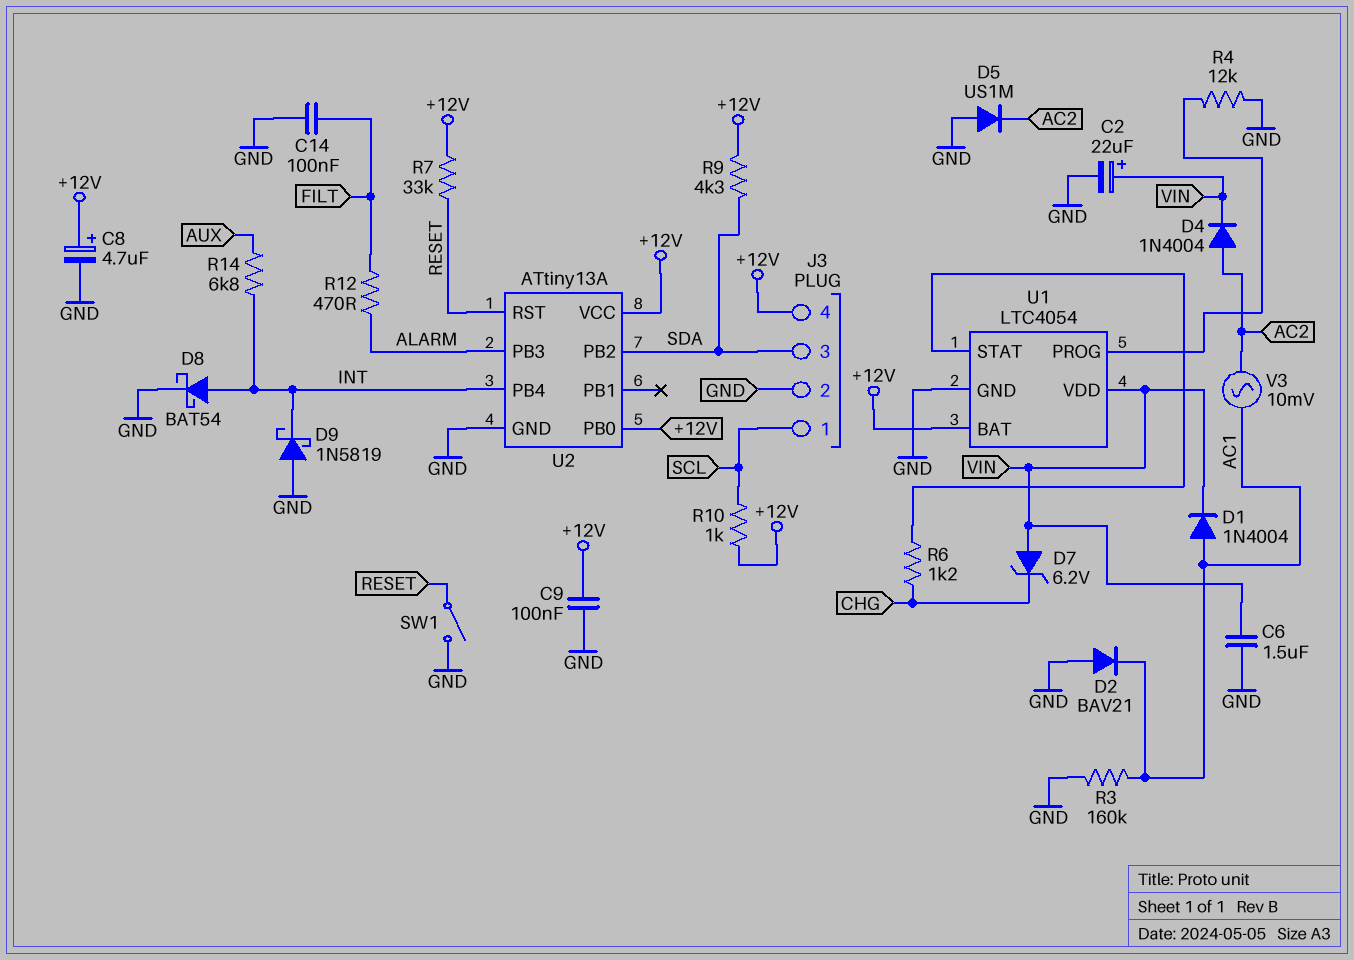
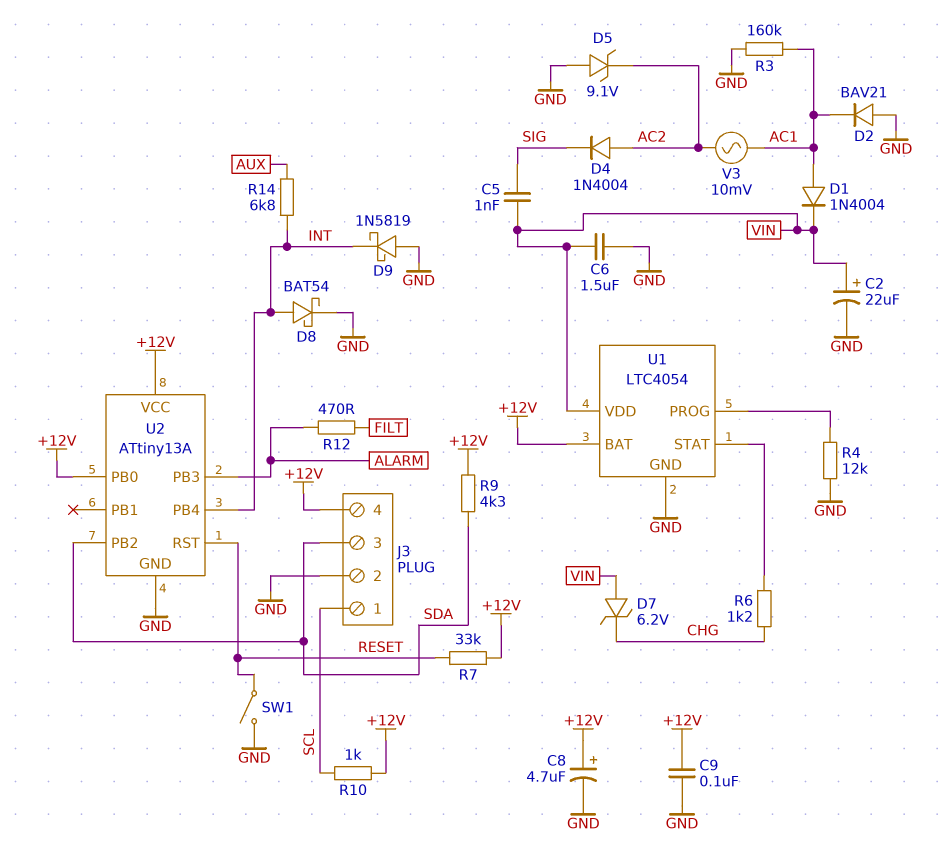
C5: none -> 1nF (SIG, VIN)
C14: 100nF (FILT, GND) -> none
D4: diode 1N4004 (A AC2, K VIN) -> diode 1N4004 (A AC2, K SIG)
D5: diode US1M (A GND, K AC2) -> zener 9.1V (A GND, K AC2)

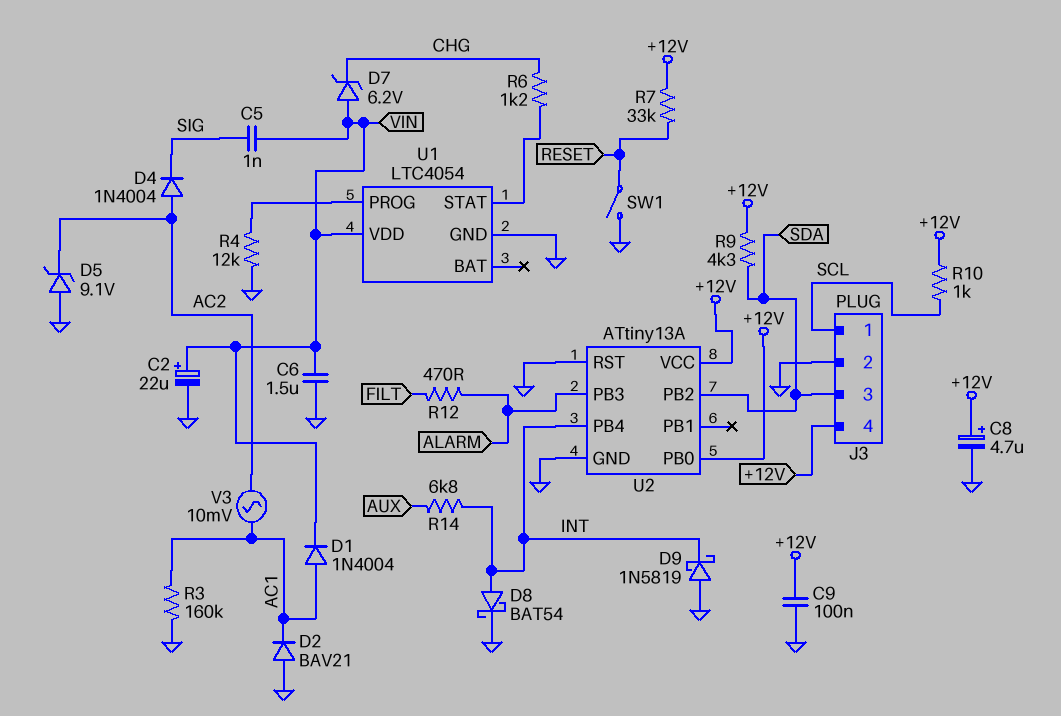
U1 pin BAT: +12V -> none
U2 pin RST: RESET -> GND

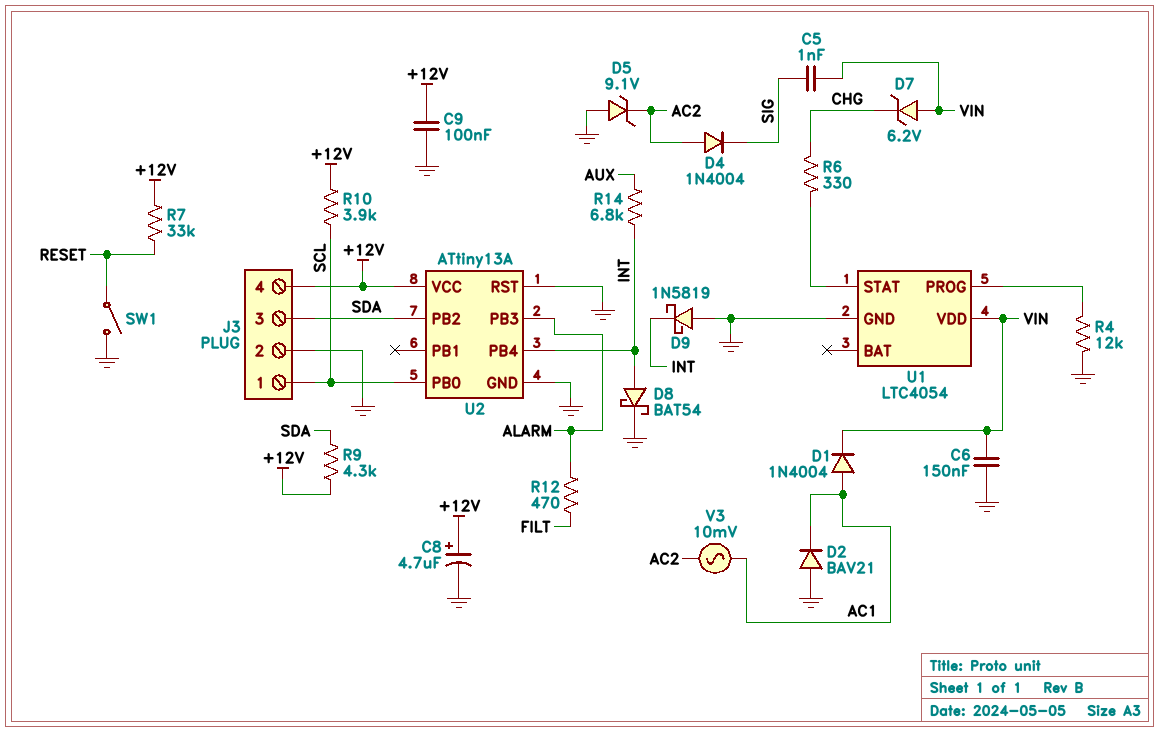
C2: 22uF (plus VIN, minus GND) -> none
C6: 1.5uF (GND, VIN) -> 150nF (GND, VIN)
R3: 160k (AC1, GND) -> none
R6: 1.2k (CHG, U1/STAT) -> 330 (CHG, U1/STAT)
R10: 1k (+12V, SCL) -> 3.9k (+12V, SCL)
U2 pin PB0: +12V -> SCL

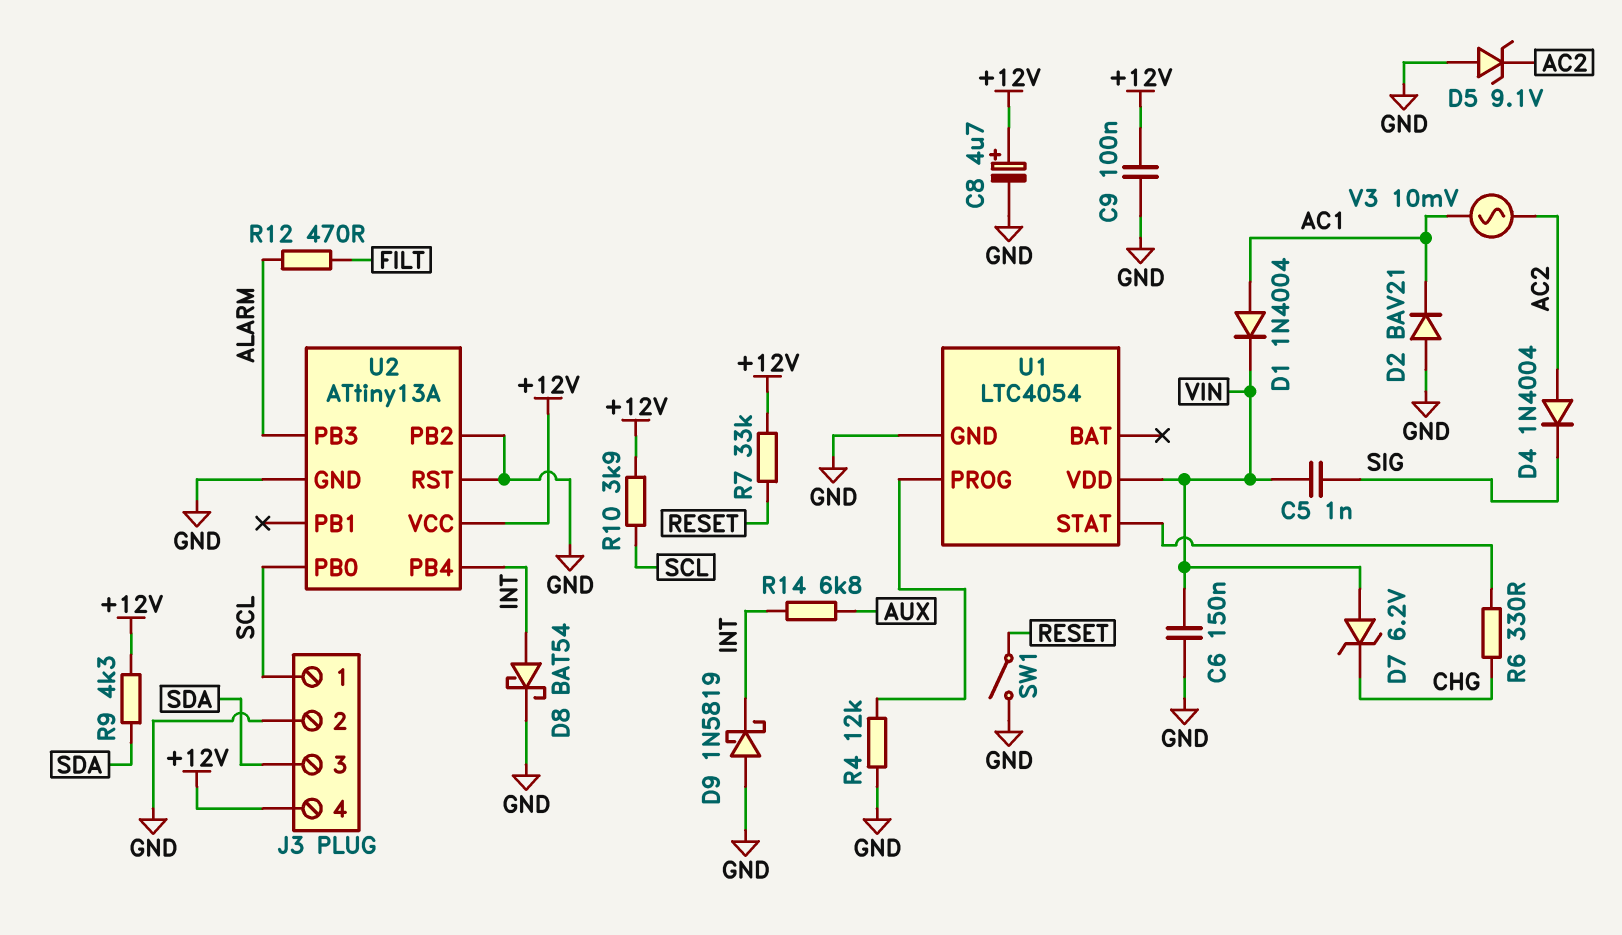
U2 pin PB2: SDA -> GND

